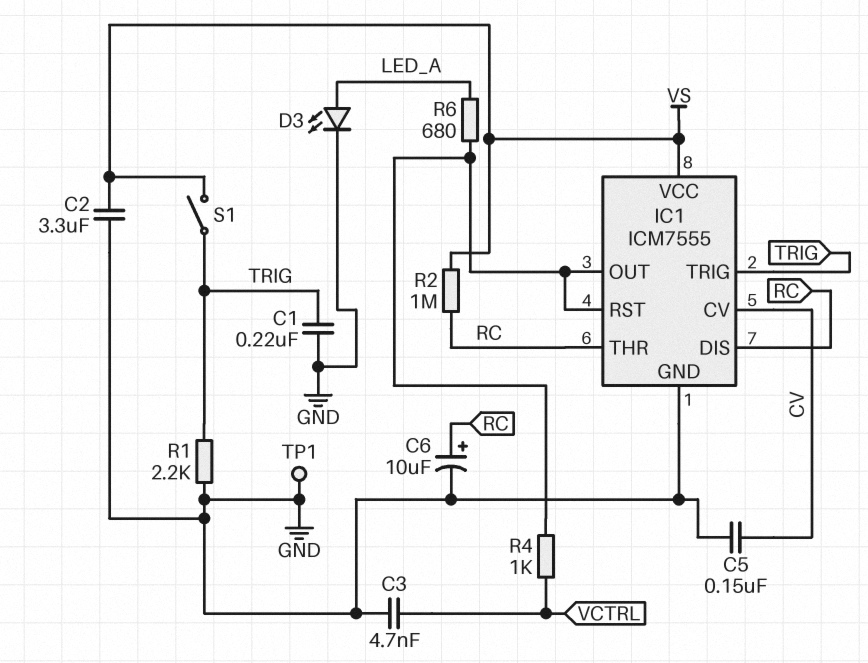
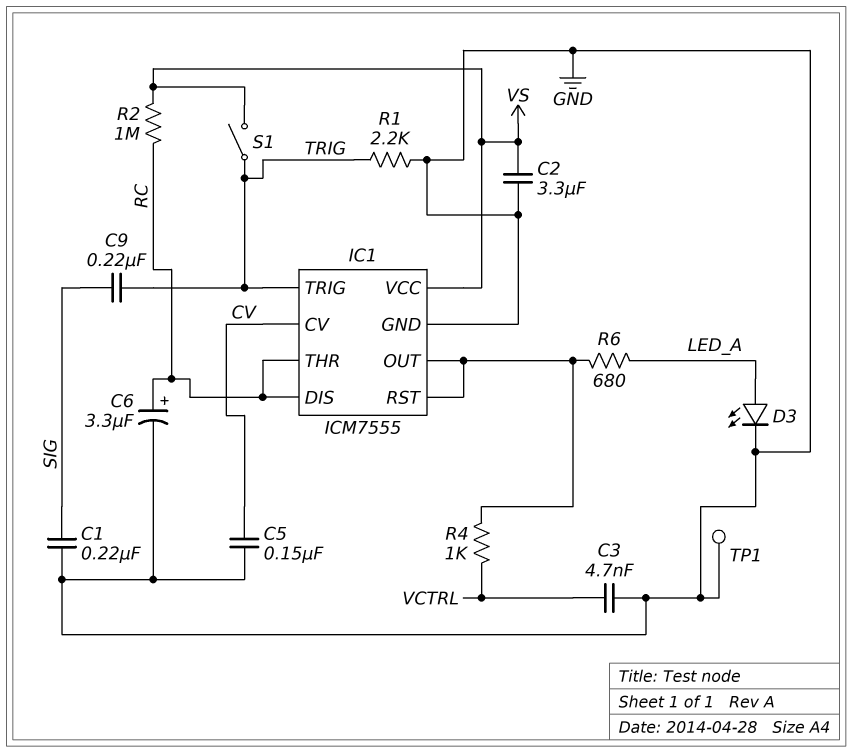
C1: 220nF (GND, TRIG) -> 220nF (GND, SIG)
C6: 10uF (plus RC, minus GND) -> 3.3uF (plus RC, minus GND)
C9: none -> 220nF (SIG, TRIG)

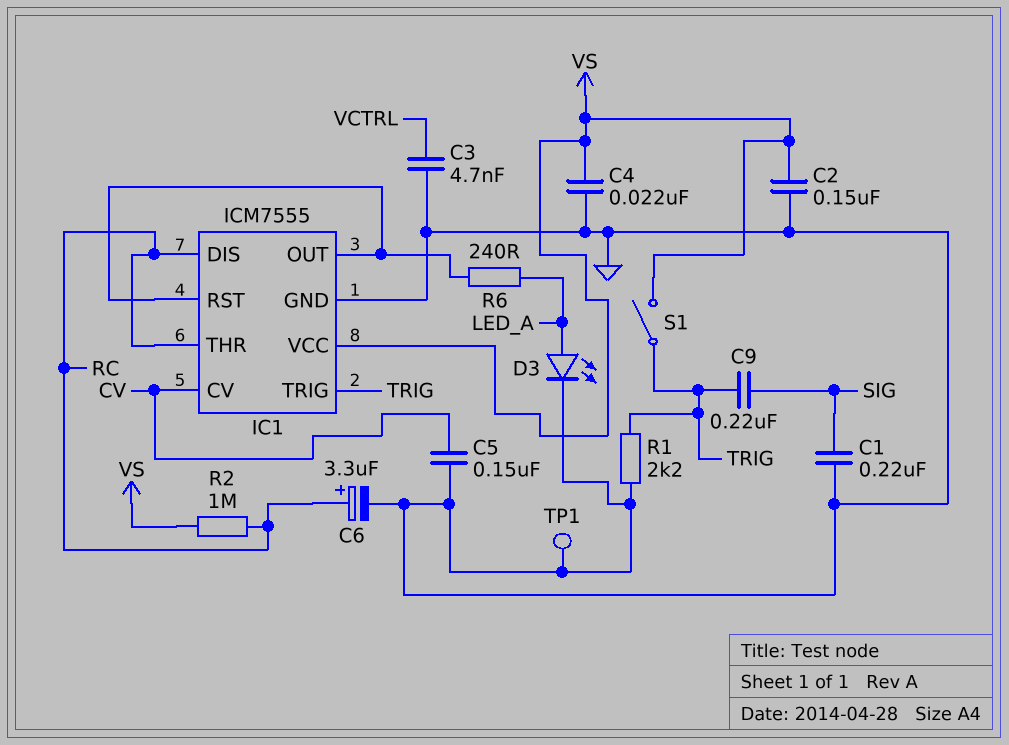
C2: 3.3uF (GND, VS) -> 150nF (GND, VS)
C4: none -> 22nF (GND, VS)
R4: 1k (IC1/OUT, VCTRL) -> none
R6: 680 (IC1/OUT, LED_A) -> 240 (IC1/OUT, LED_A)

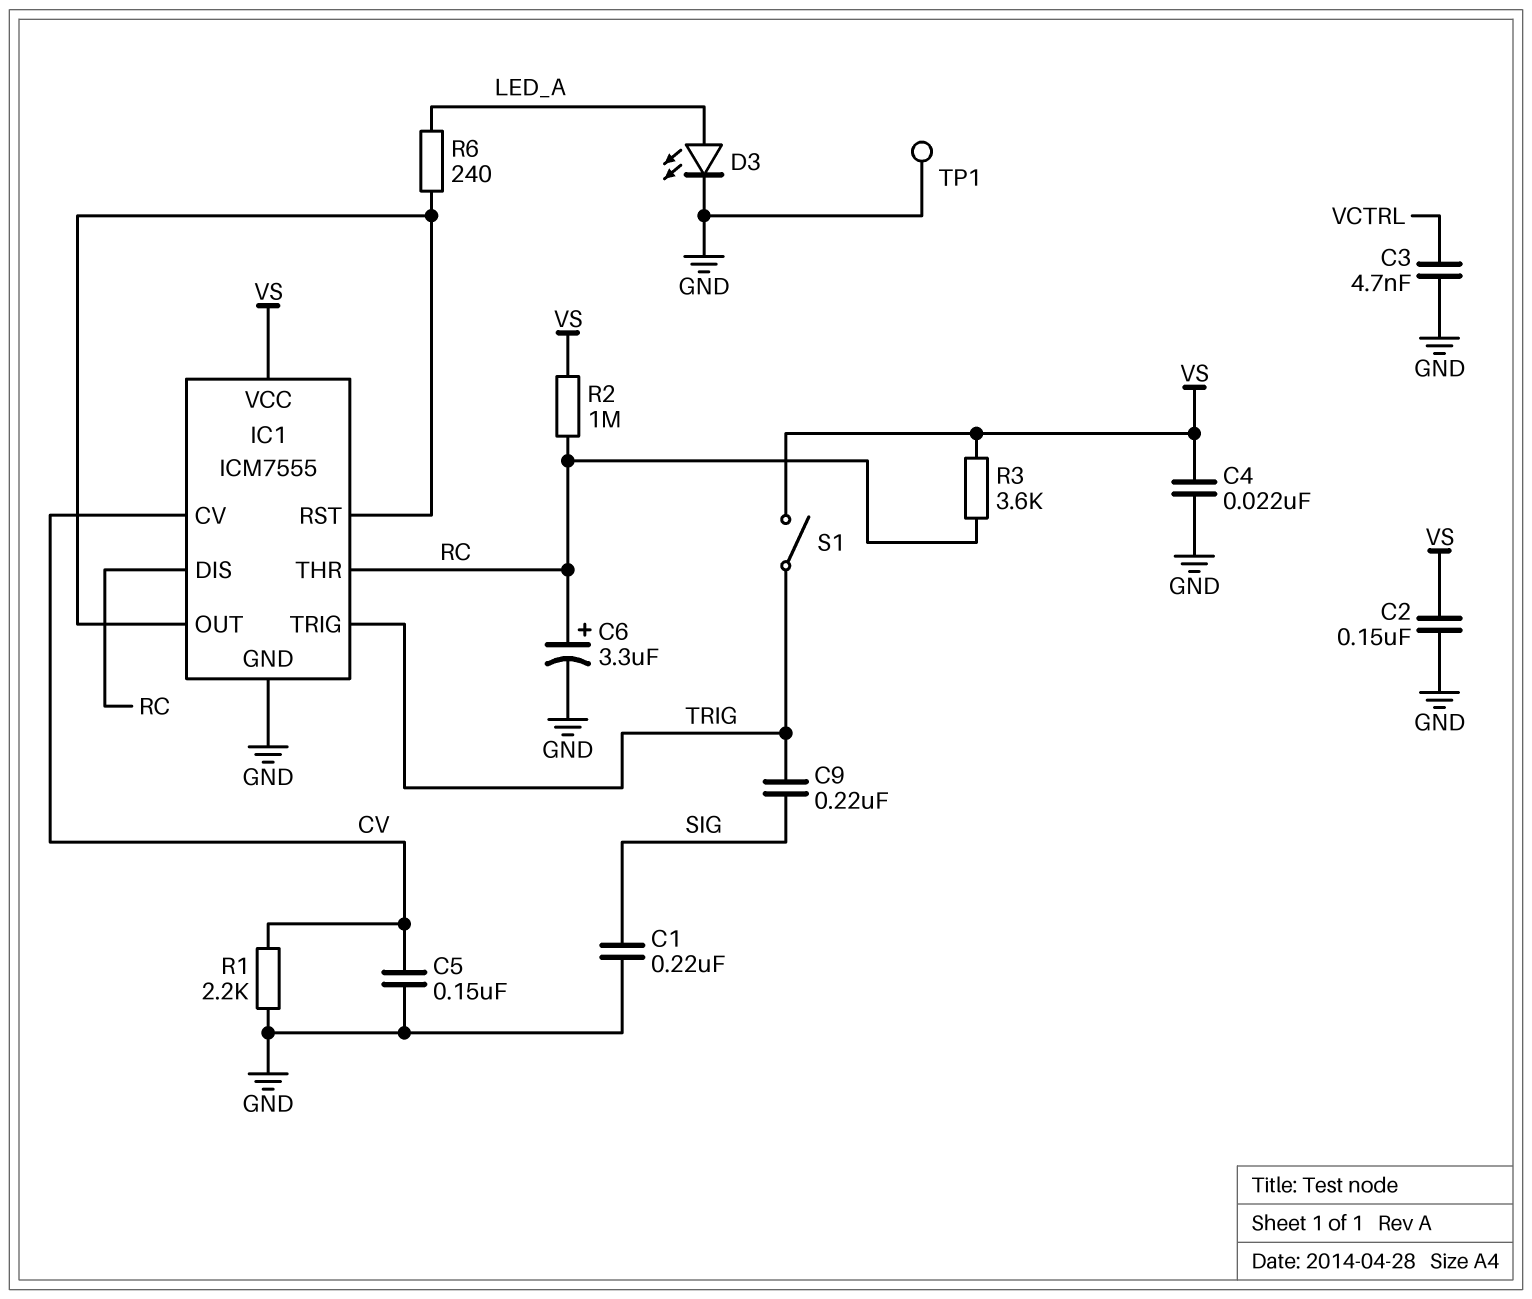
R1: 2.2k (GND, TRIG) -> 2.2k (CV, GND)
R3: none -> 3.6k (RC, VS)

